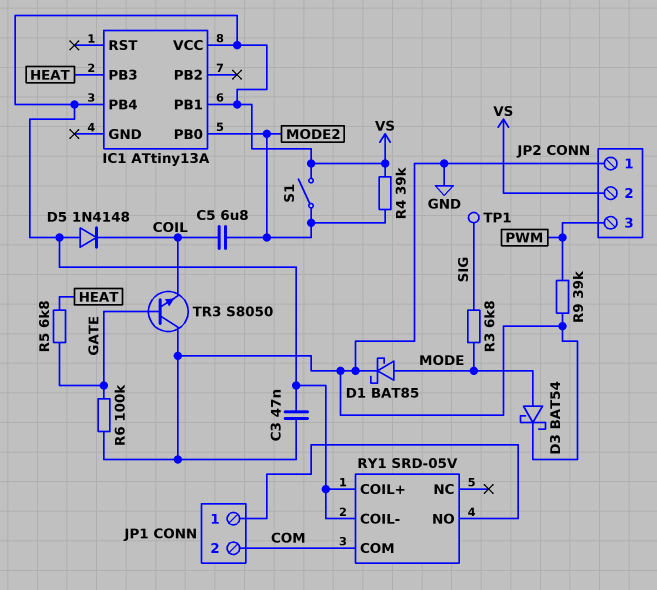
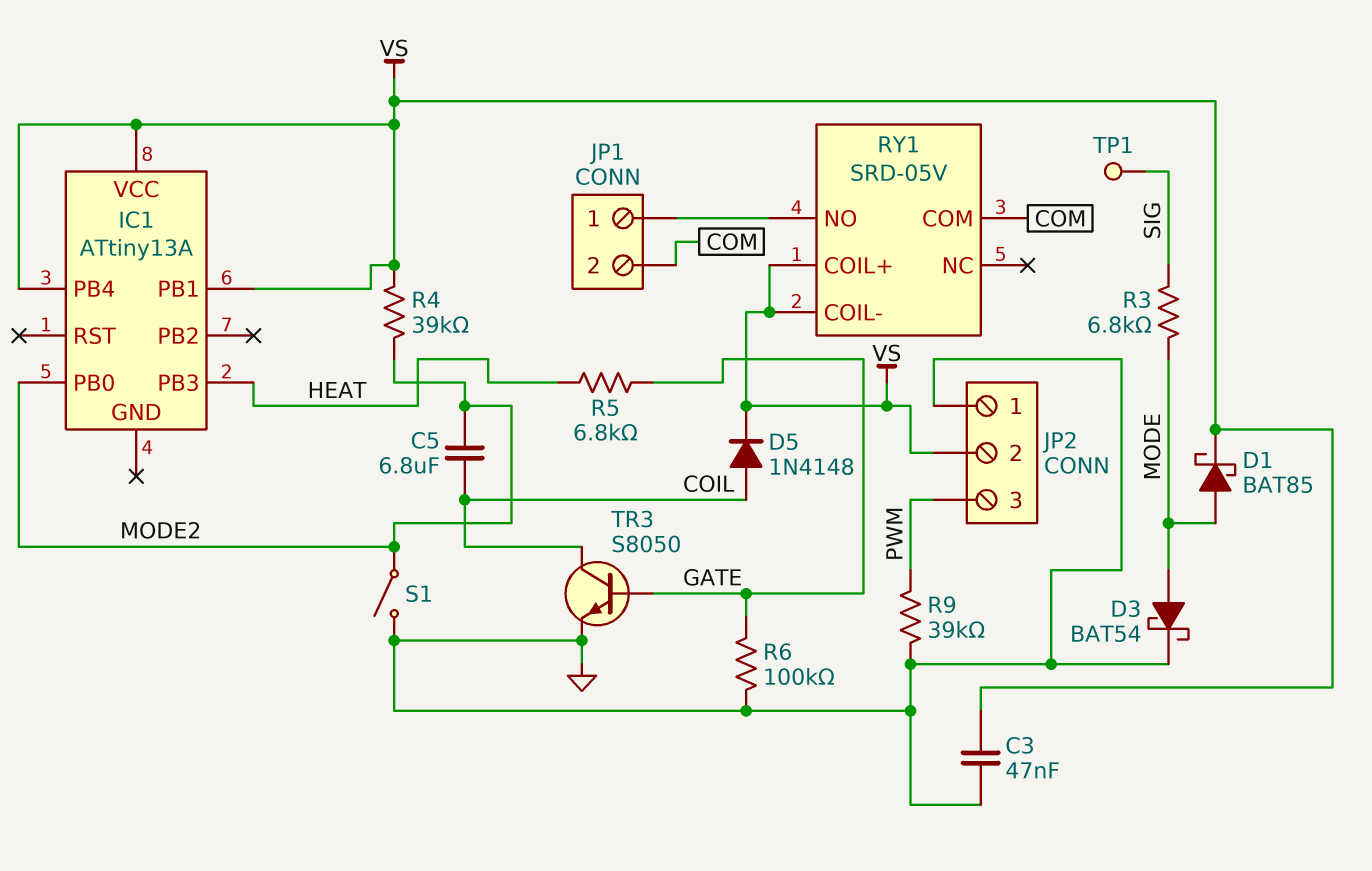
D1: schottky BAT85 (A MODE, K GND) -> schottky BAT85 (A MODE, K VS)
D5: diode 1N4148 (A VS, K COIL) -> diode 1N4148 (A COIL, K VS)
S1: switch (MODE2, VS) -> switch (GND, MODE2)
TR3: NPN S8050 (B GATE, C GND, E COIL) -> NPN S8050 (B GATE, C COIL, E GND)

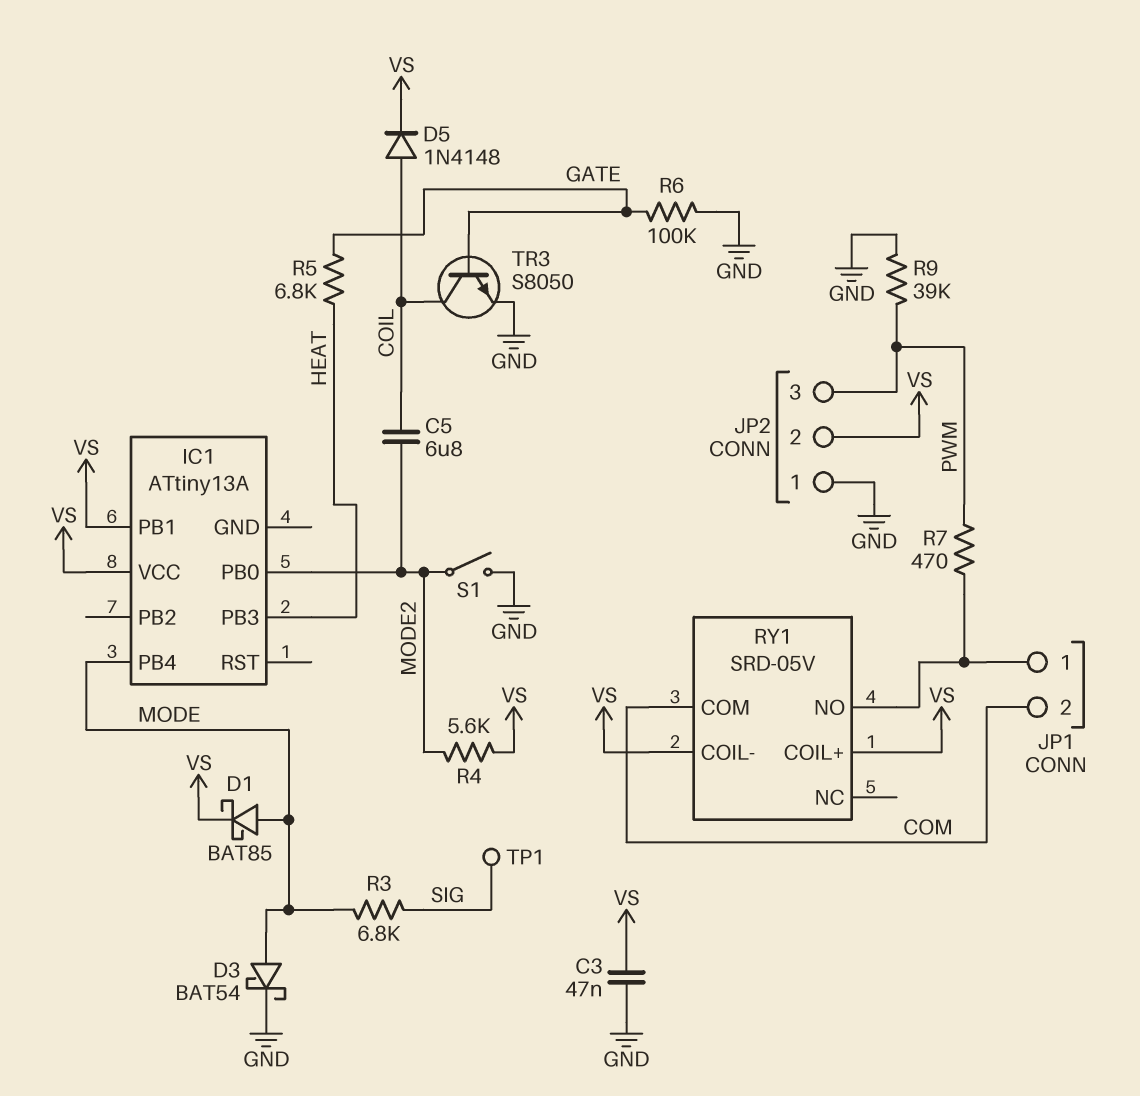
IC1 pin PB4: VS -> MODE
R4: 39k (MODE2, VS) -> 5.6k (MODE2, VS)
R7: none -> 470 (JP1/1, PWM)

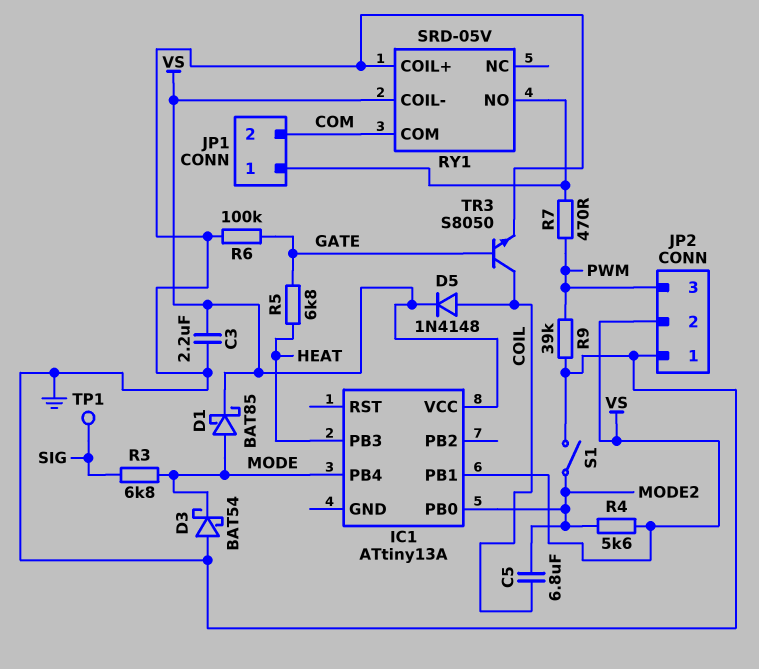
C3: 47nF (GND, VS) -> 2.2uF (GND, VS)
D3: schottky BAT54 (A MODE, K GND) -> schottky BAT54 (A GND, K MODE)
RY1 pin COIL+: VS -> GND

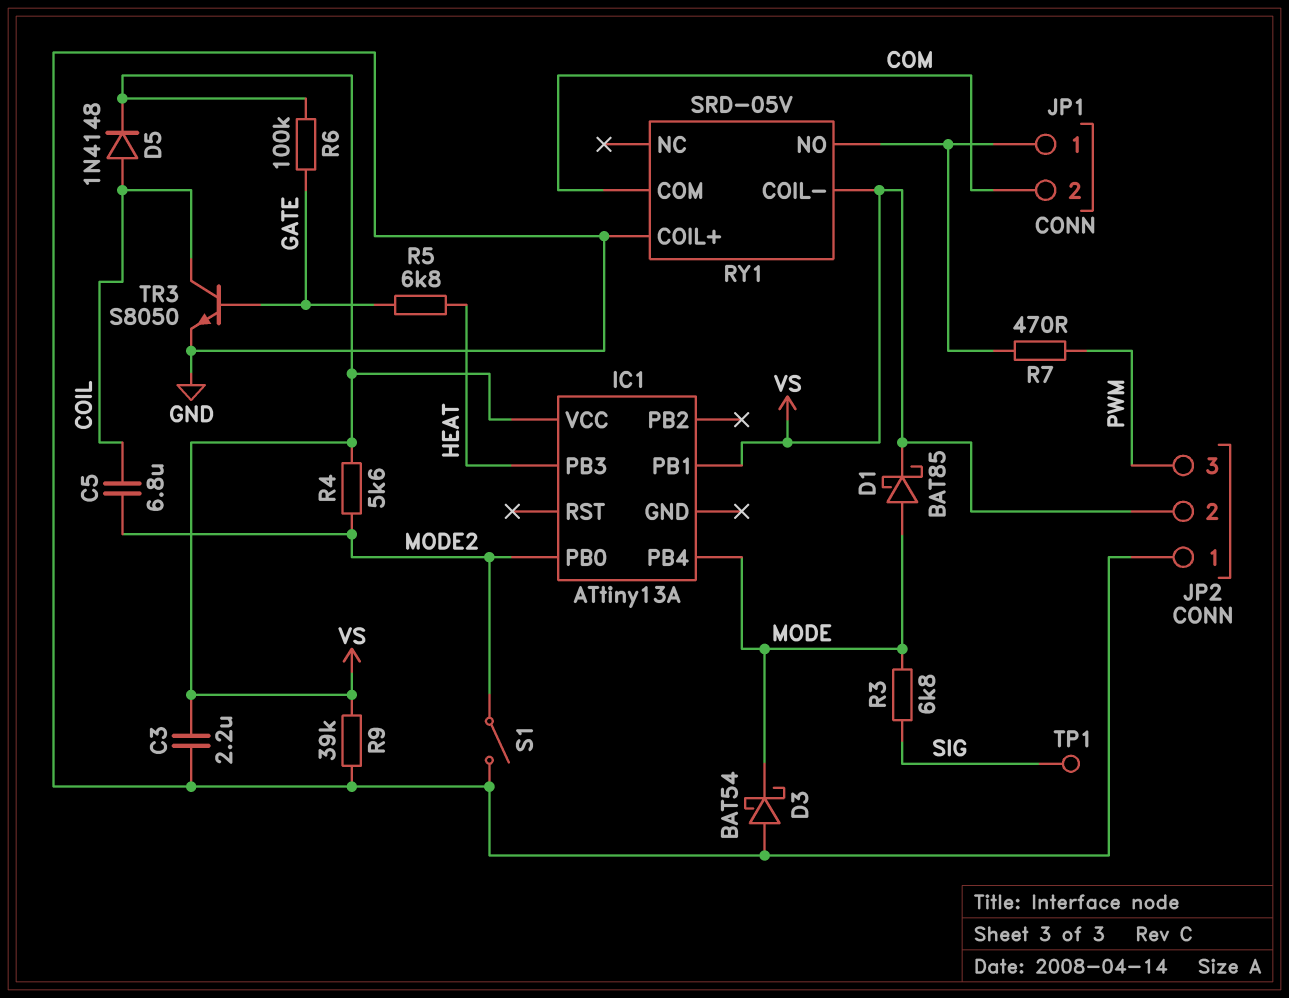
R6: 100k (GATE, GND) -> 100k (GATE, VS)
R9: 39k (GND, PWM) -> 39k (GND, VS)

